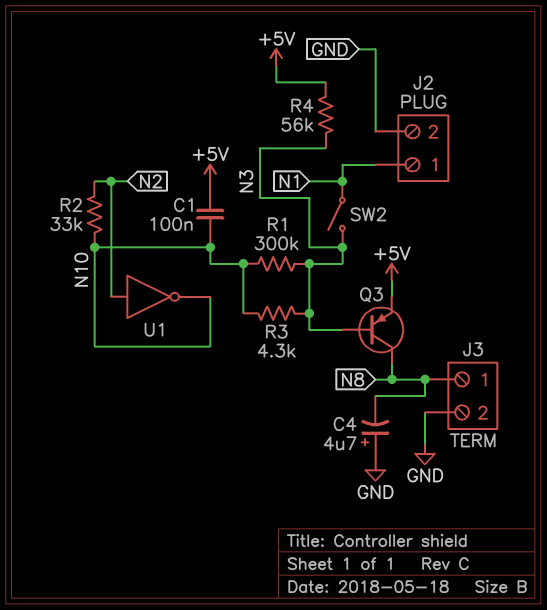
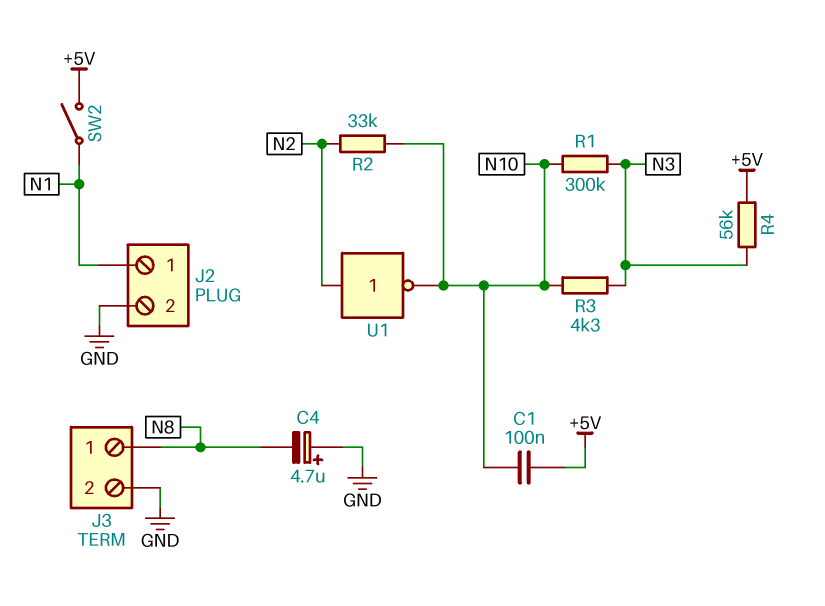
Q3: PNP (B N3, C N8, E +5V) -> none
SW2: switch (N1, N3) -> switch (+5V, N1)

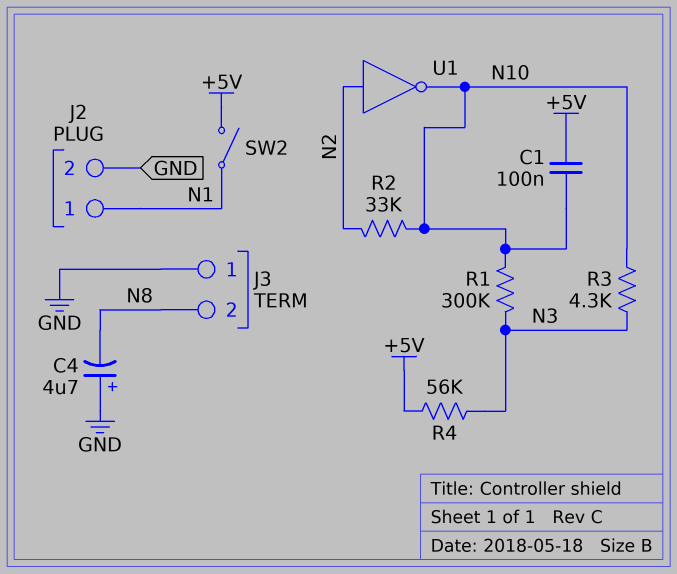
J3 pin 1: N8 -> GND
J3 pin 2: GND -> N8

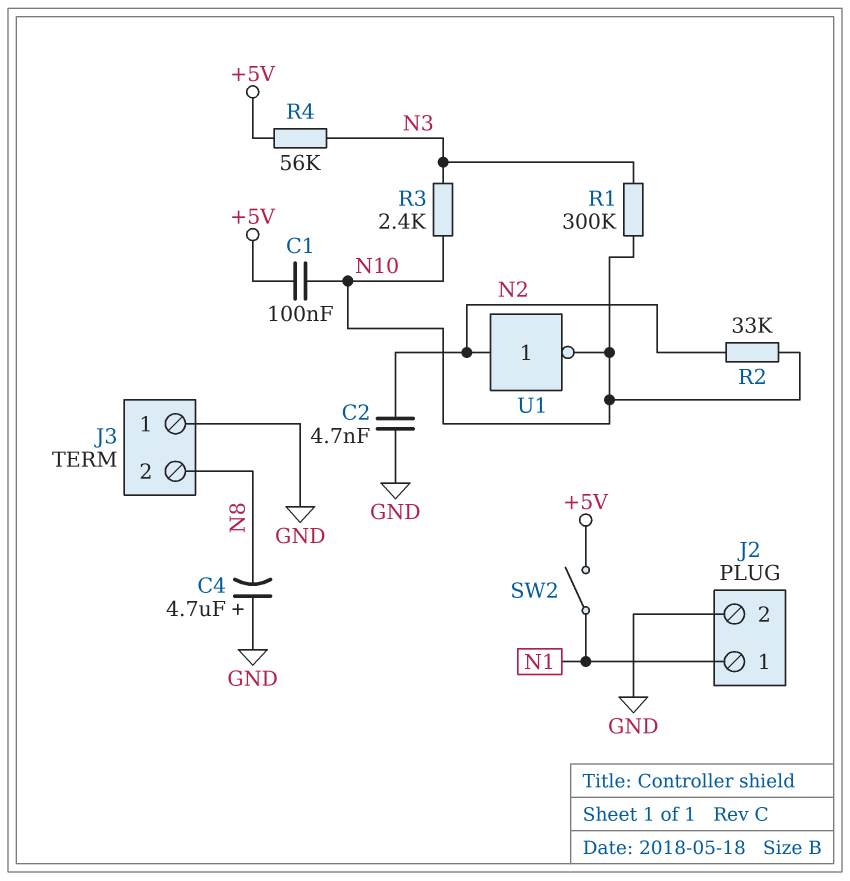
C2: none -> 4.7nF (GND, N2)
R3: 4.3k (N3, N10) -> 2.4k (N3, N10)

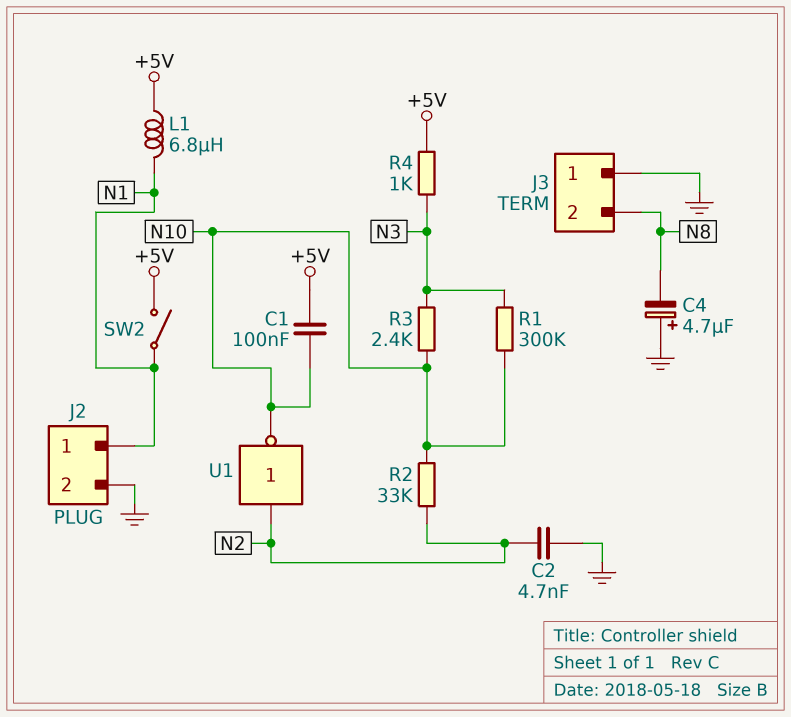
L1: none -> 6.8uH (+5V, N1)
R4: 56k (+5V, N3) -> 1k (+5V, N3)

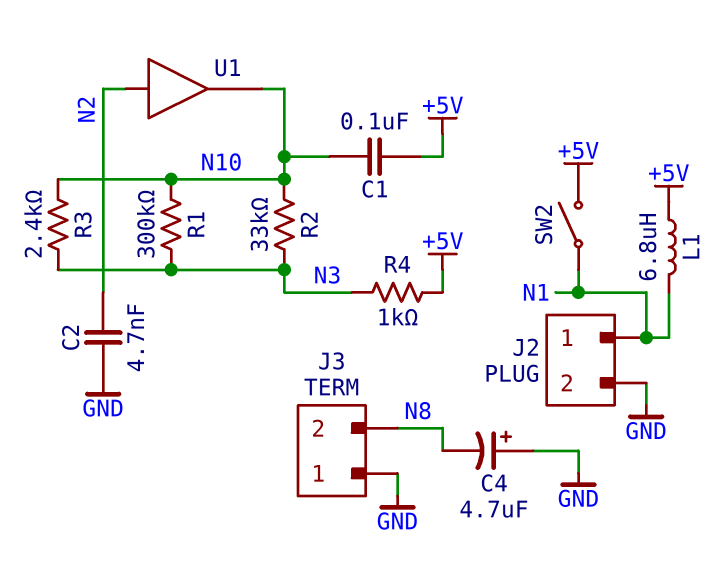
R2: 33k (N2, N10) -> 33k (N3, N10)
U1: NOT (in N2, out N10) -> buffer (in N2, out N10)

